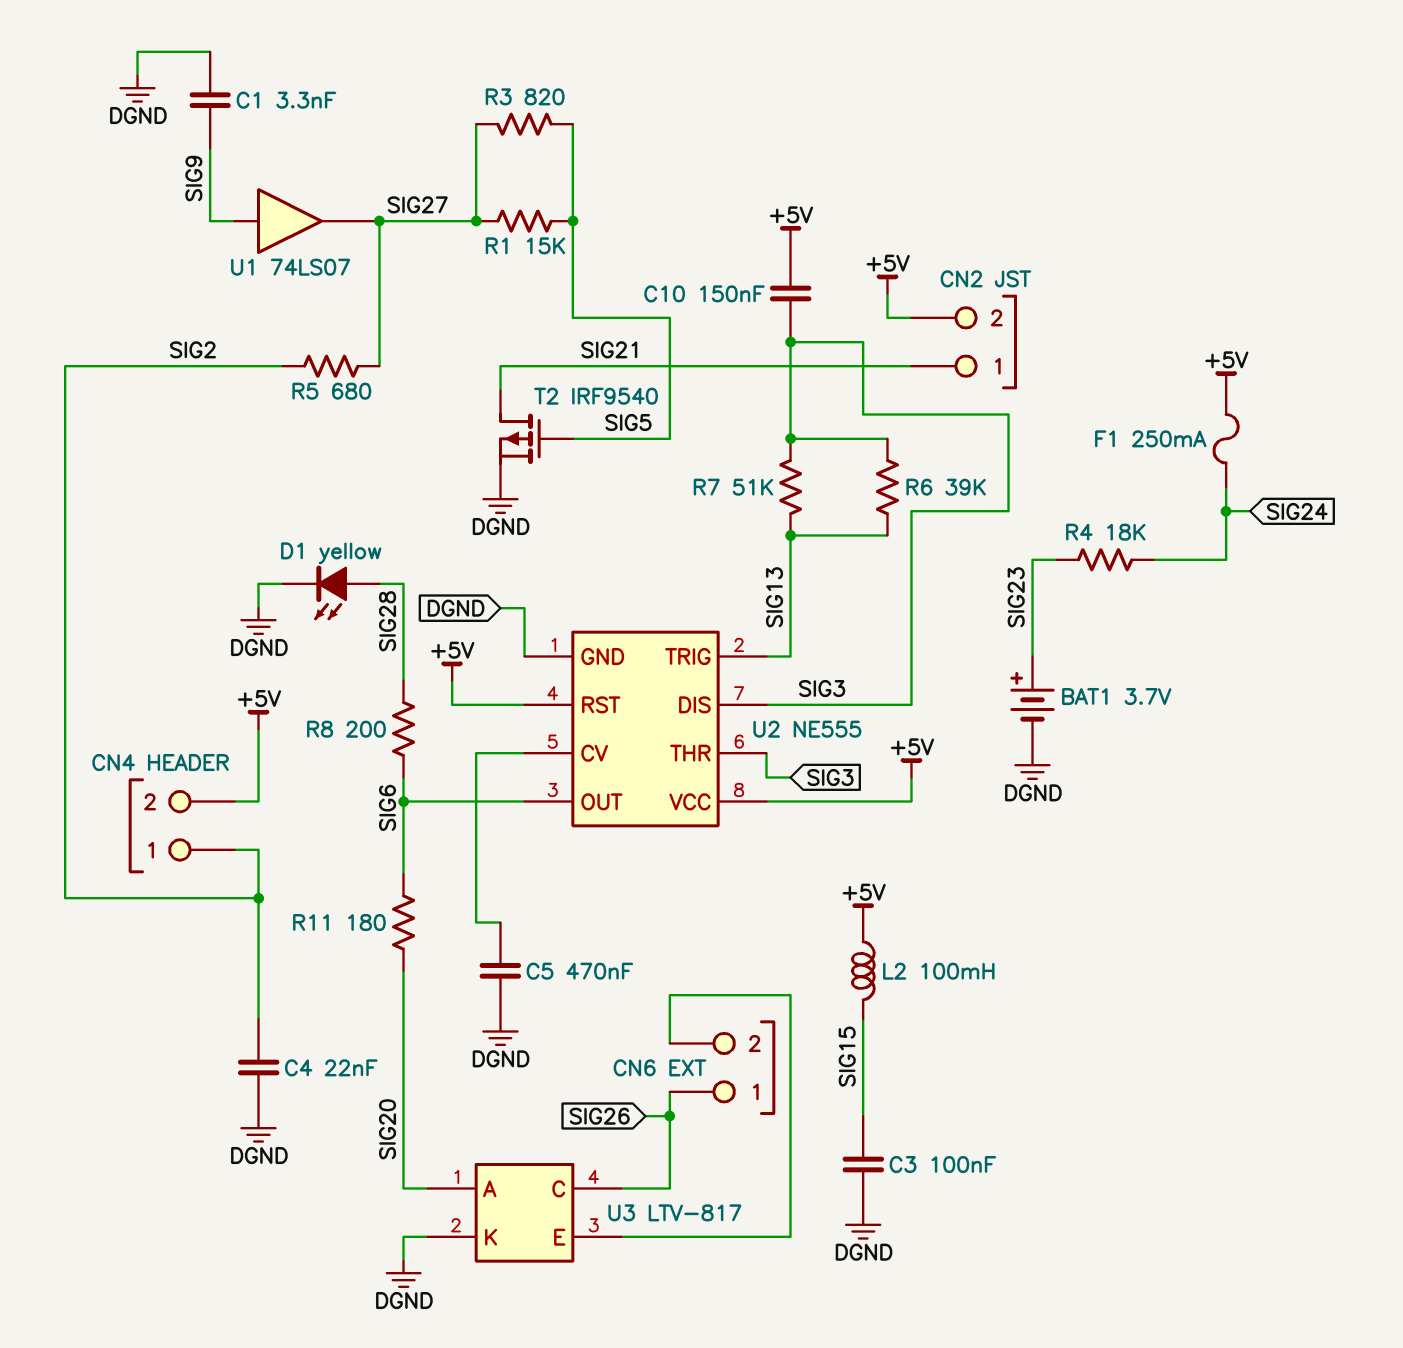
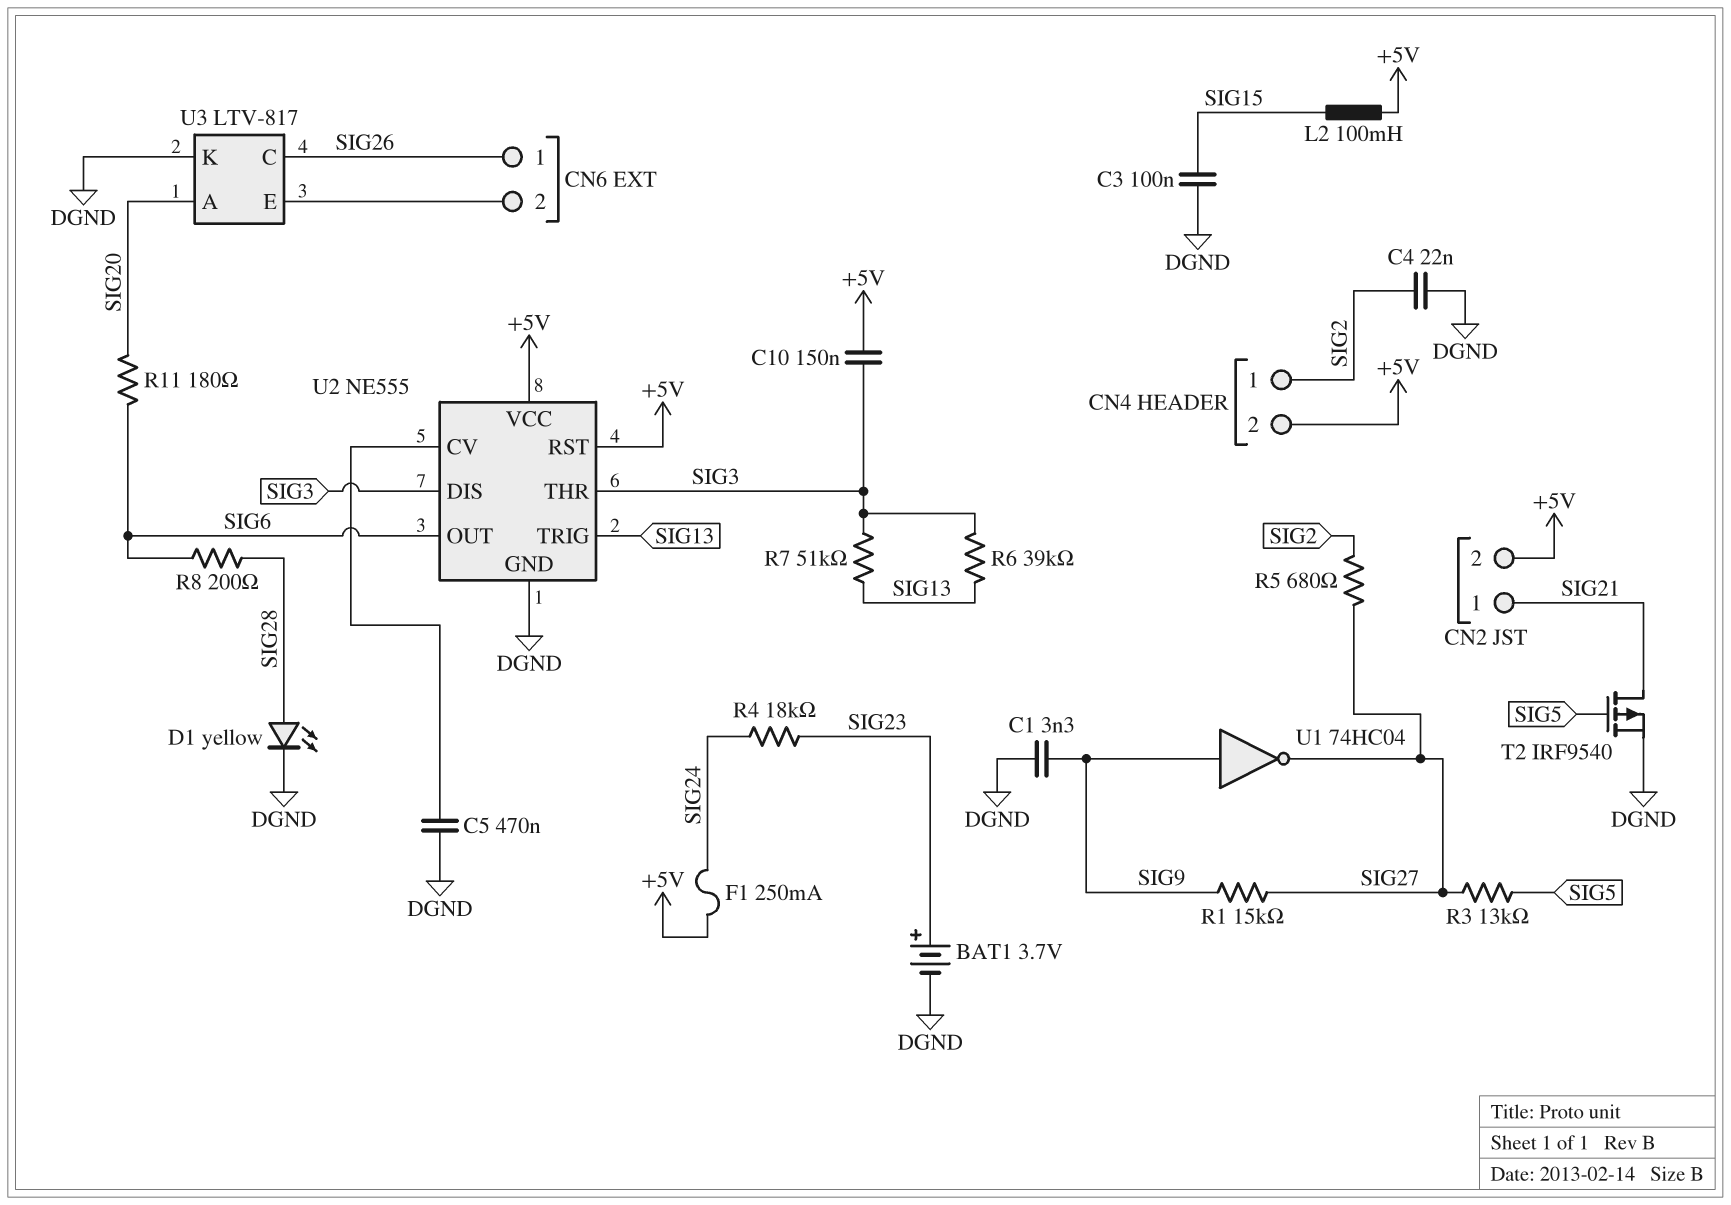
R1: 15k (SIG5, SIG27) -> 15k (SIG9, SIG27)
R3: 820 (SIG5, SIG27) -> 13k (SIG5, SIG27)
U1: buffer 74LS07 (in SIG9, out SIG27) -> NOT 74HC04 (in SIG9, out SIG27)

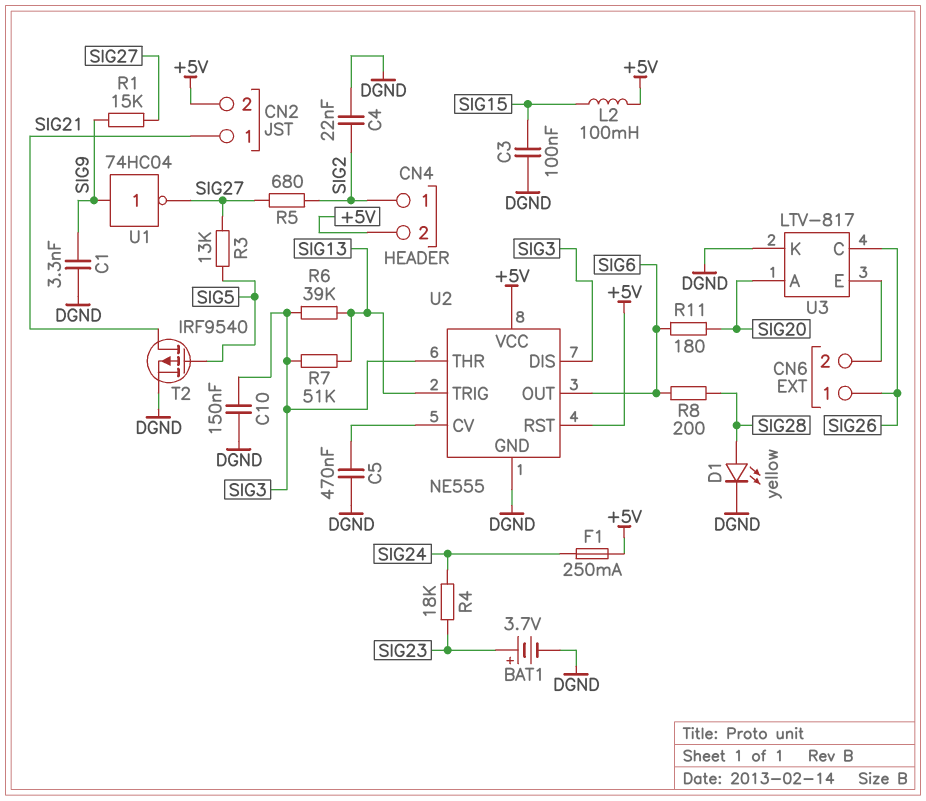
C10: 150nF (+5V, SIG3) -> 150nF (DGND, SIG3)

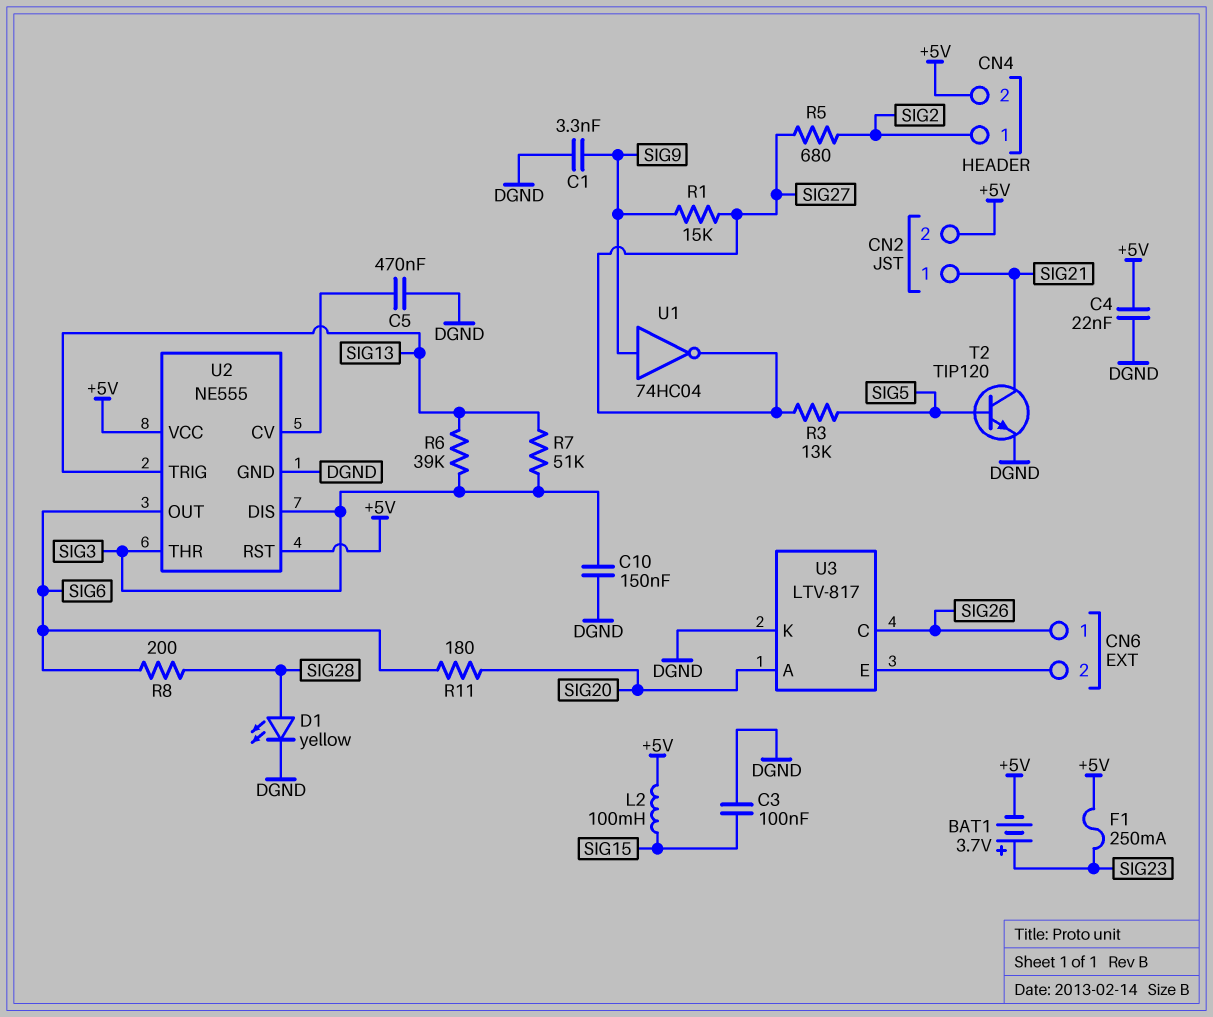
BAT1: 3.7V (plus SIG23, minus DGND) -> 3.7V (plus SIG23, minus +5V)
C4: 22nF (DGND, SIG2) -> 22nF (+5V, DGND)
F1: 250mA (+5V, SIG24) -> 250mA (+5V, SIG23)
R4: 18k (SIG23, SIG24) -> none
T2: PMOS IRF9540 (G SIG5, D SIG21, S DGND) -> NPN TIP120 (B SIG5, C SIG21, E DGND)

